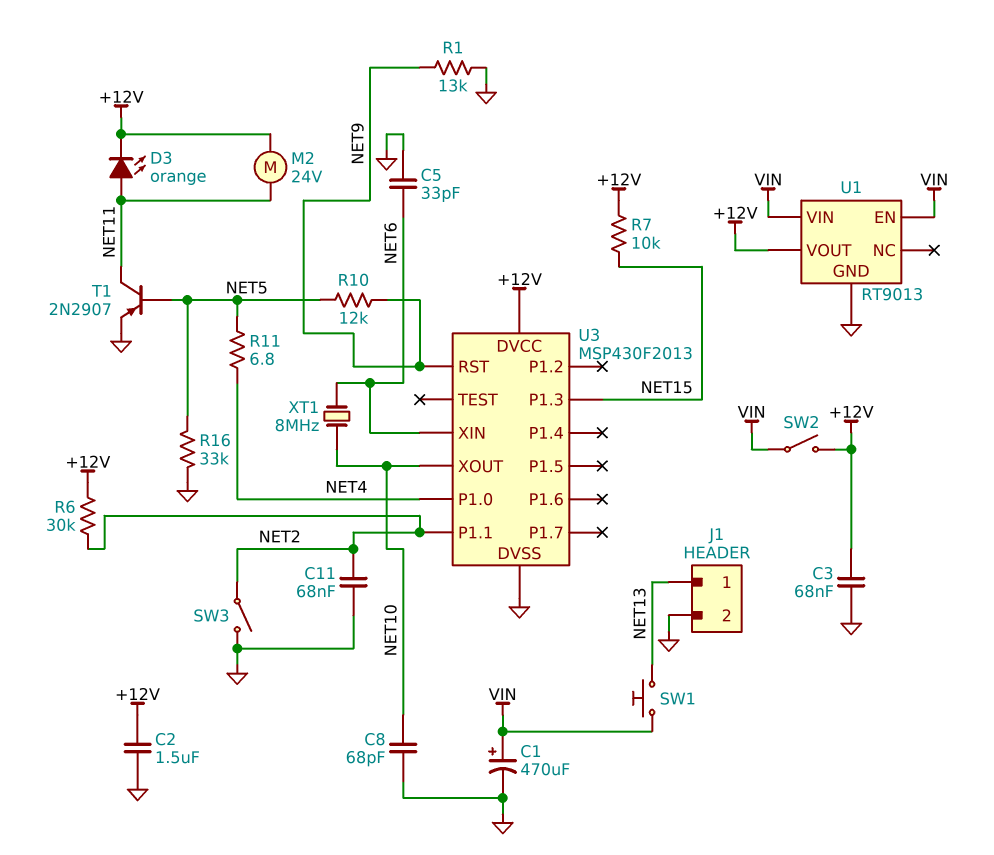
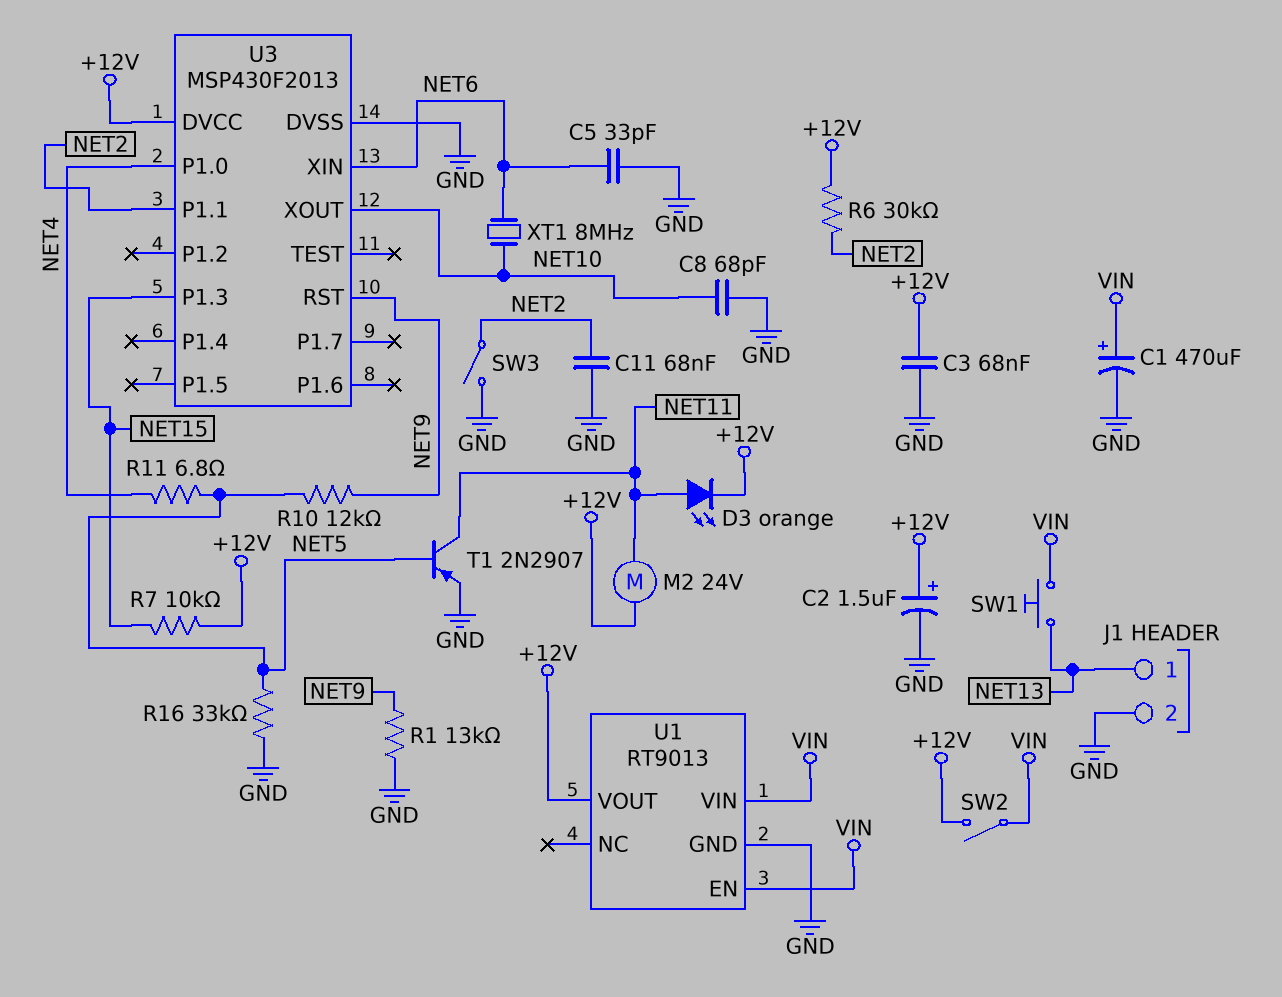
C2: 1.5uF (+12V, GND) -> 1.5uF (plus +12V, minus GND)

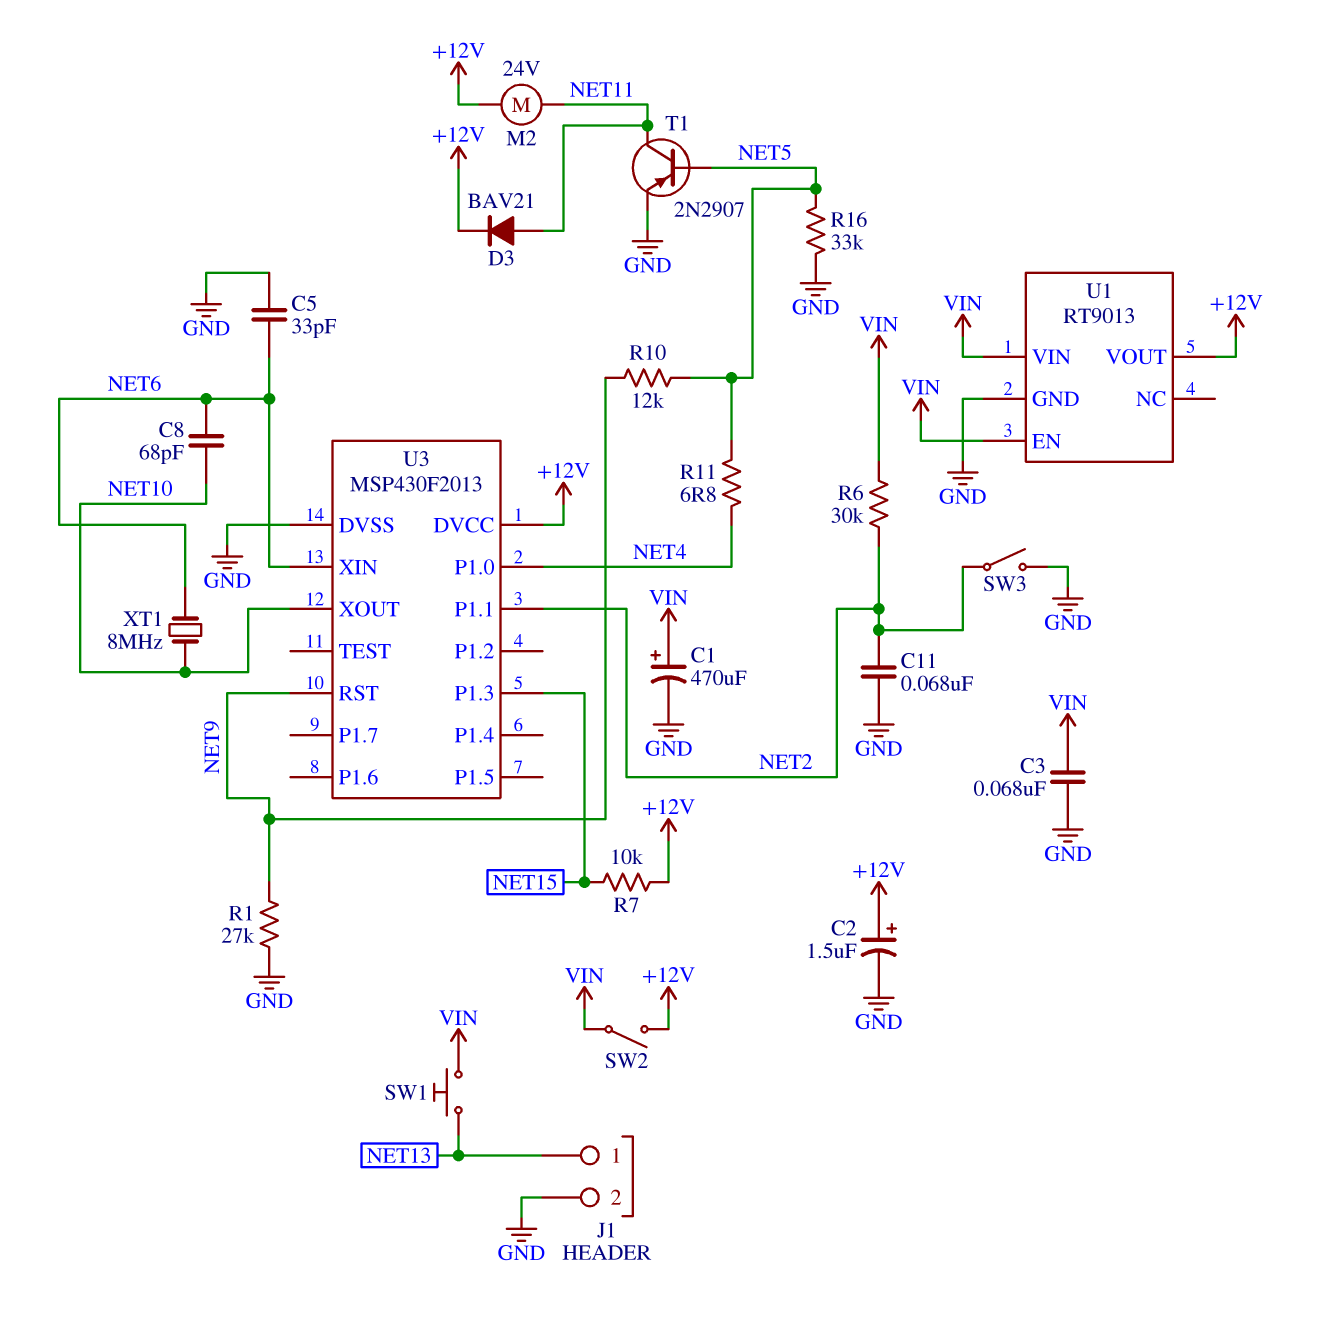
C3: 68nF (+12V, GND) -> 68nF (GND, VIN)
C8: 68pF (GND, NET10) -> 68pF (NET6, NET10)
D3: LED orange (A NET11, K +12V) -> diode BAV21 (A NET11, K +12V)
R1: 13k (GND, NET9) -> 27k (GND, NET9)
R6: 30k (+12V, NET2) -> 30k (NET2, VIN)

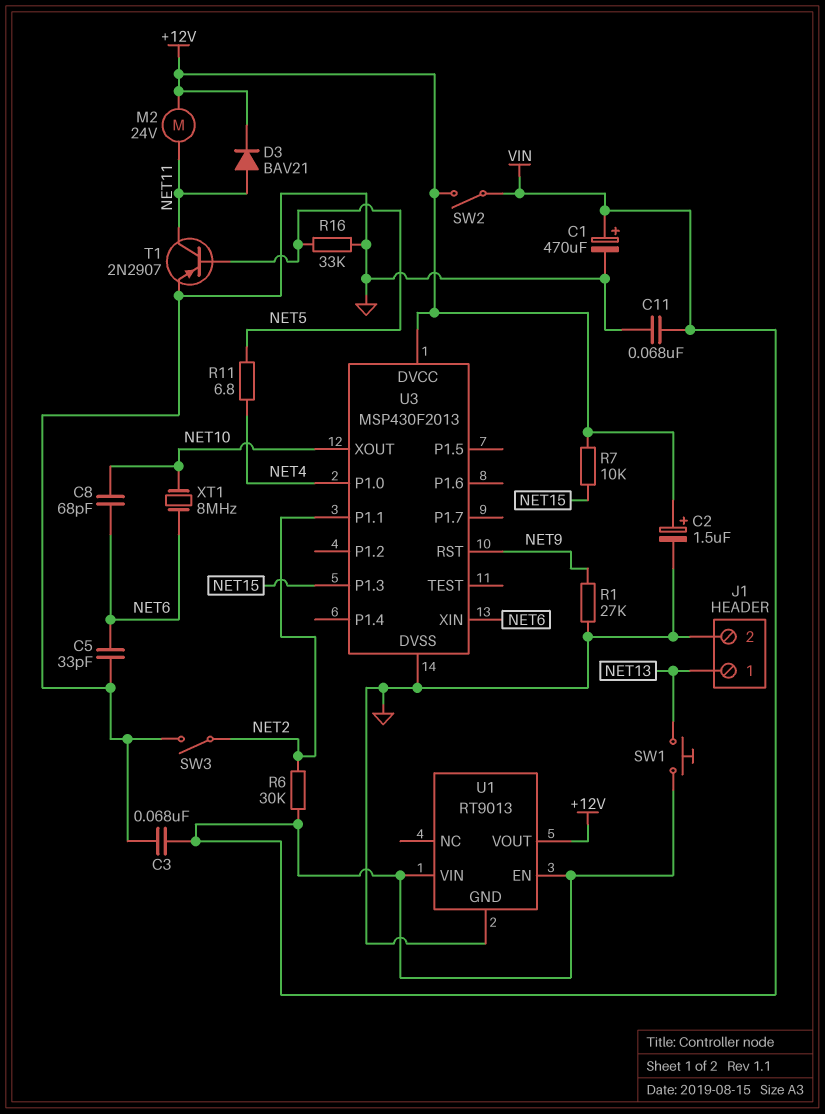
C11: 68nF (GND, NET2) -> 68nF (GND, VIN)
R10: 12k (NET5, NET9) -> none

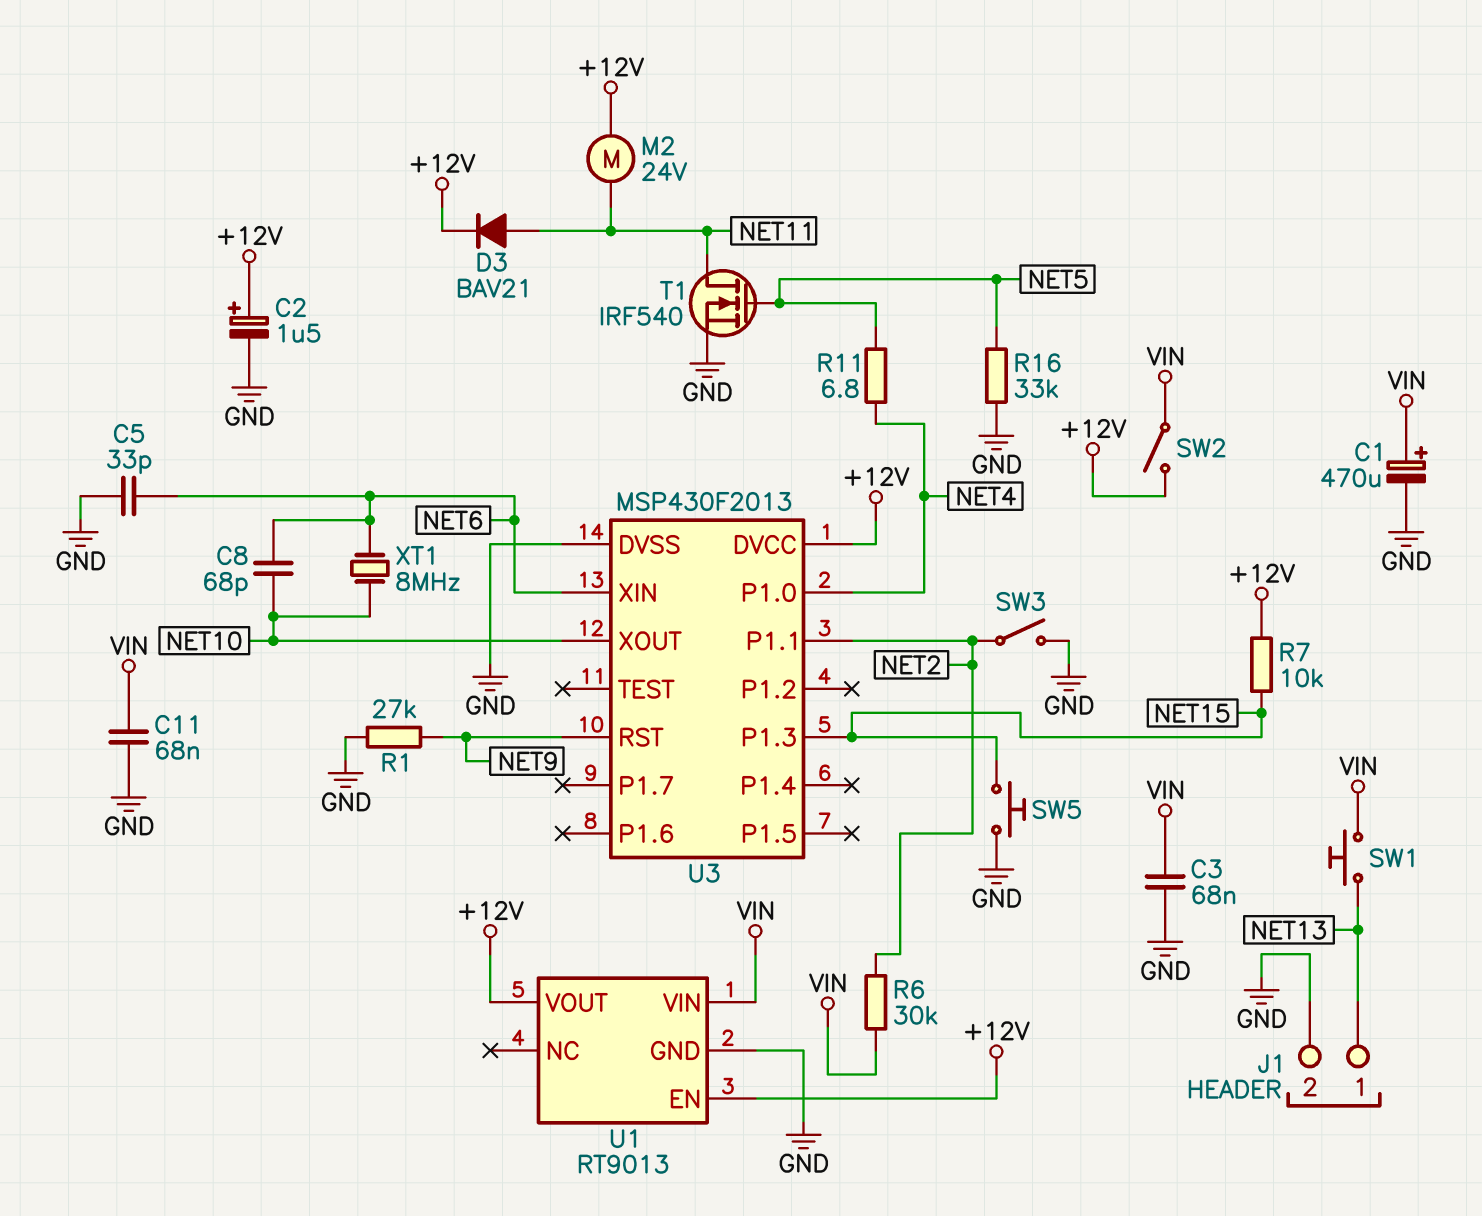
SW5: none -> button (GND, NET15)
T1: PNP 2N2907 (B NET5, C NET11, E GND) -> NMOS IRF540 (G NET5, D NET11, S GND)
U1 pin EN: VIN -> +12V

